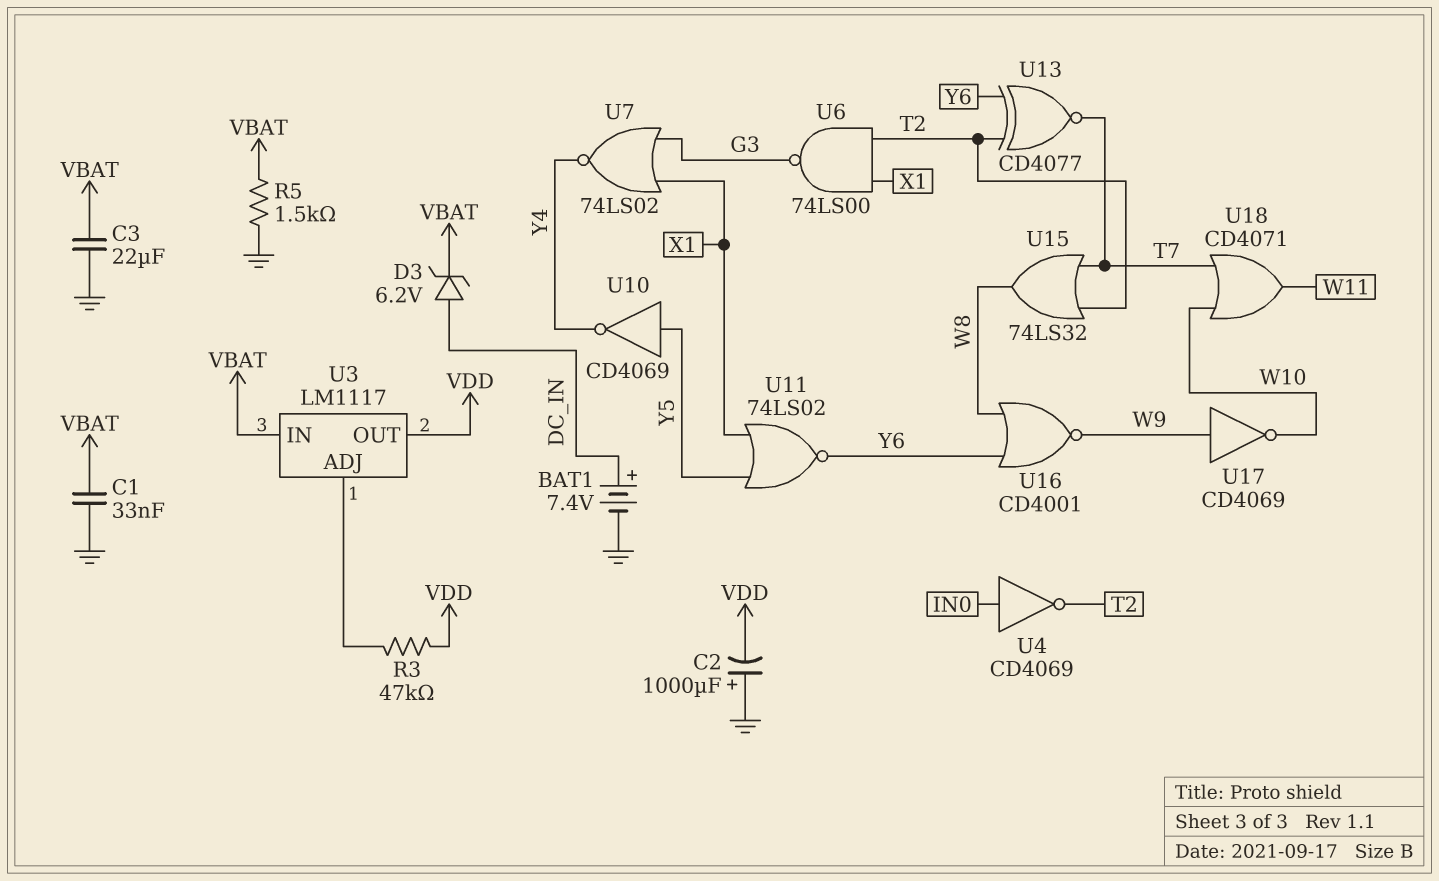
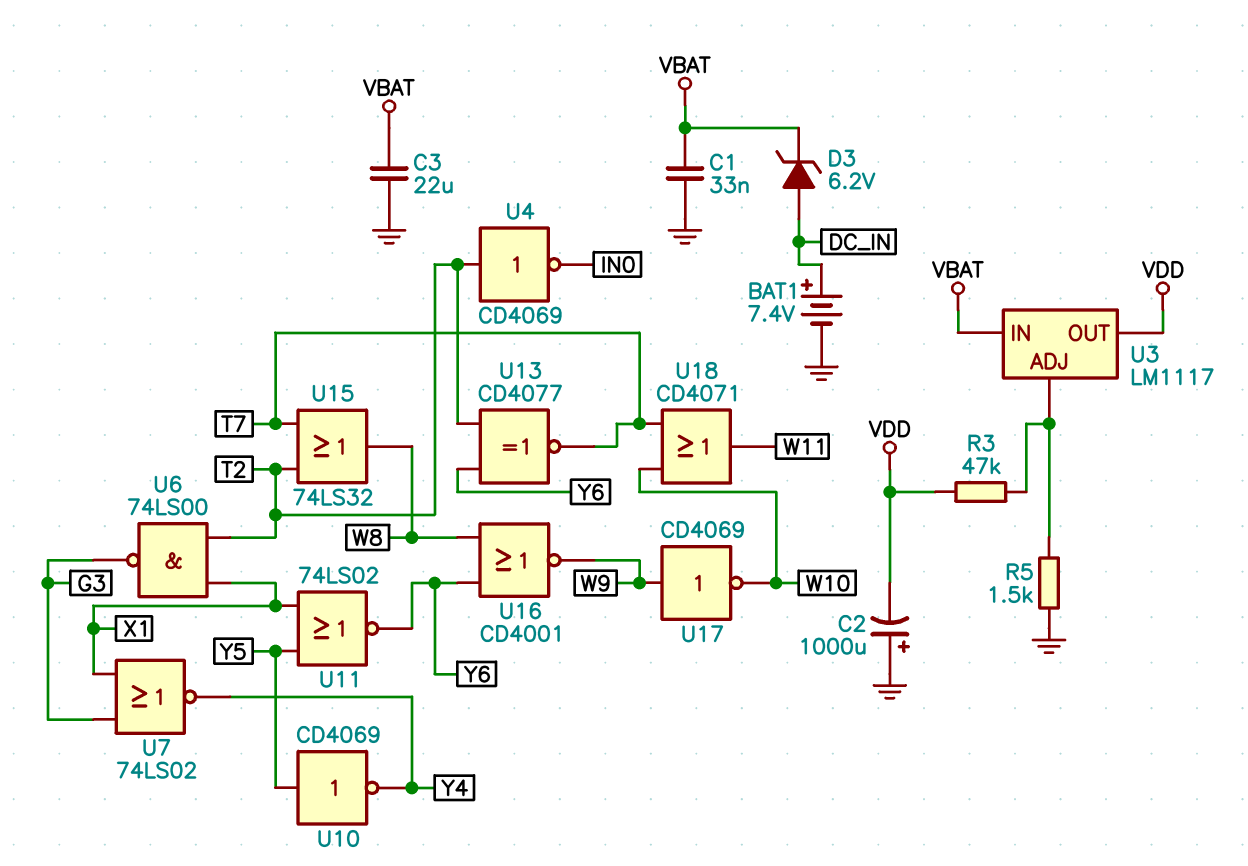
R5: 1.5k (GND, VBAT) -> 1.5k (GND, U3/ADJ)
U4: NOT CD4069 (in IN0, out T2) -> NOT CD4069 (in T2, out IN0)

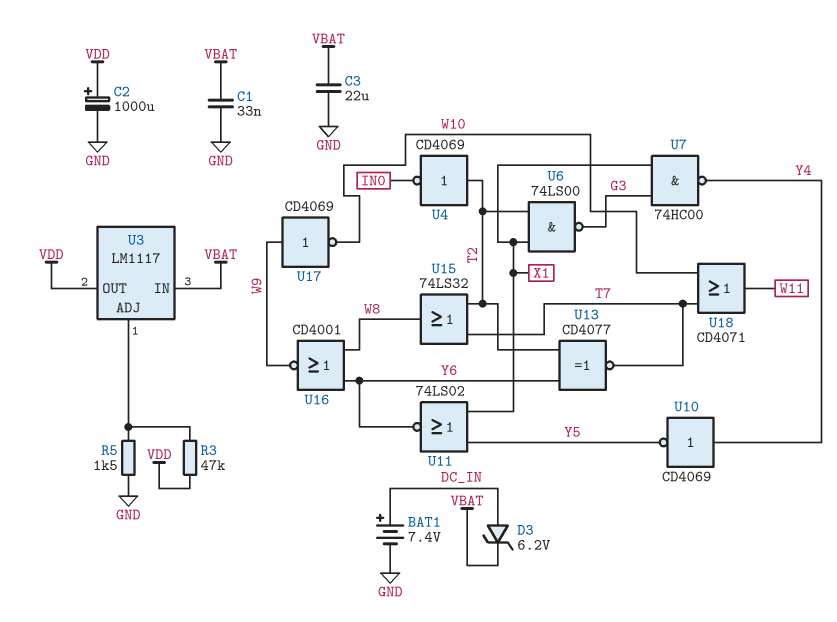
C2: 1000uF (plus GND, minus VDD) -> 1000uF (plus VDD, minus GND)
U7: NOR 74LS02 (in G3, in X1, out Y4) -> NAND 74HC00 (in G3, in X1, out Y4)
U10: NOT CD4069 (in Y5, out Y4) -> NOT CD4069 (in Y4, out Y5)

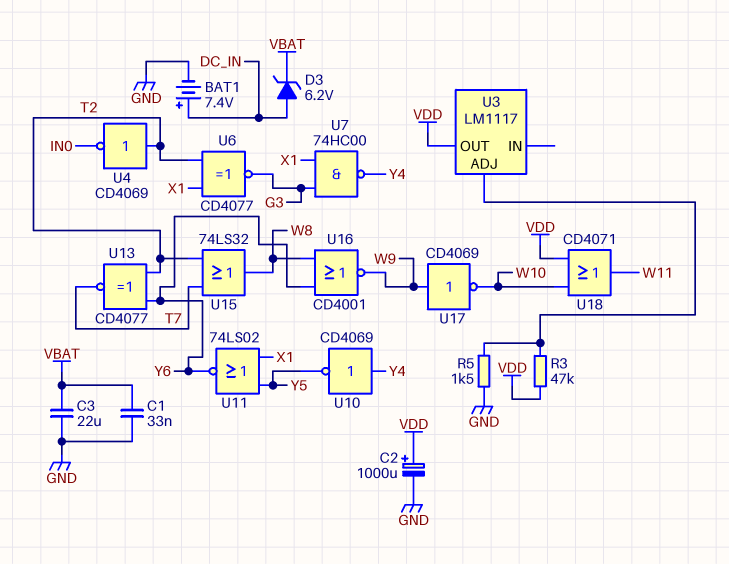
U3 pin IN: VBAT -> none
U6: NAND 74LS00 (in T2, in X1, out G3) -> XNOR CD4077 (in T2, in X1, out G3)
U18: OR CD4071 (in T7, in W10, out W11) -> OR CD4071 (in VDD, in W10, out W11)

